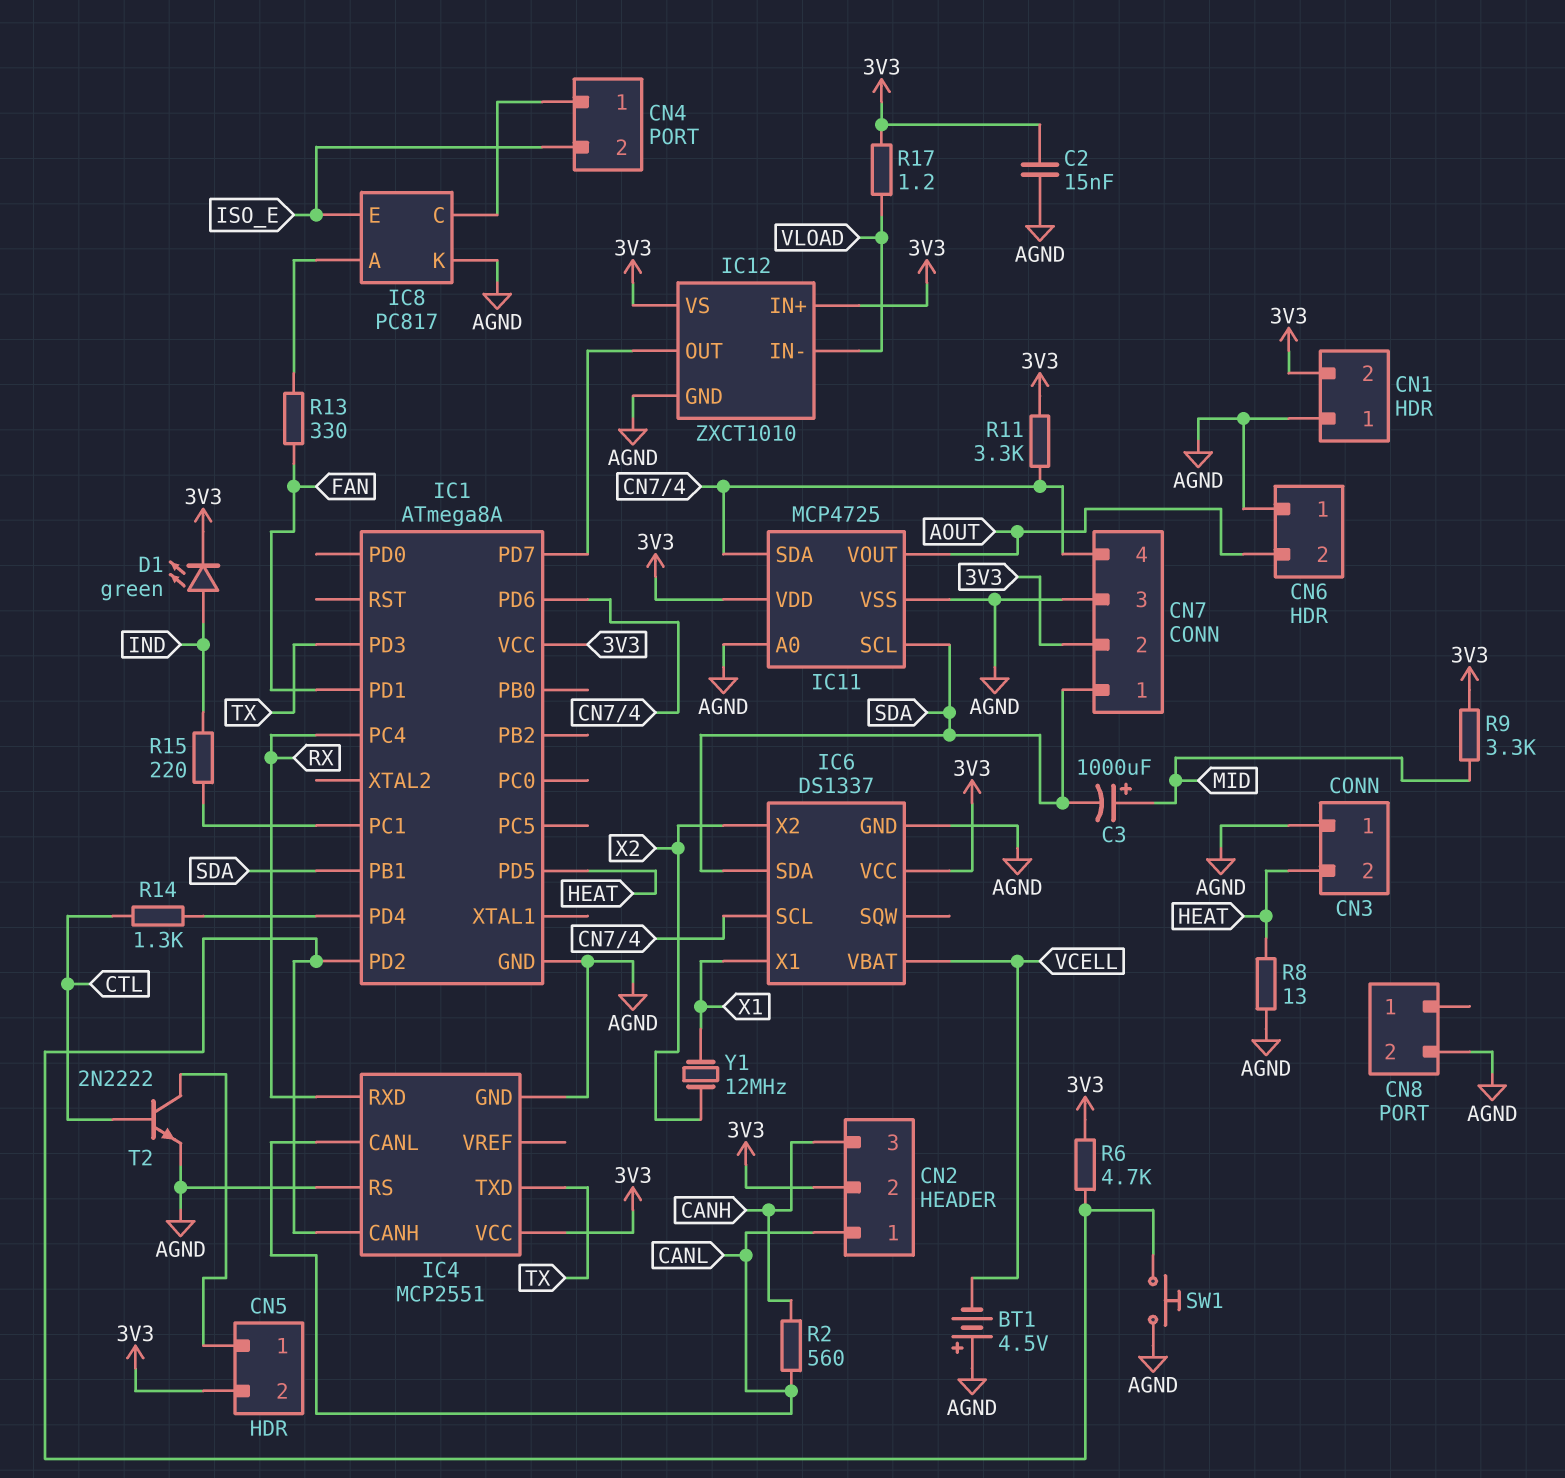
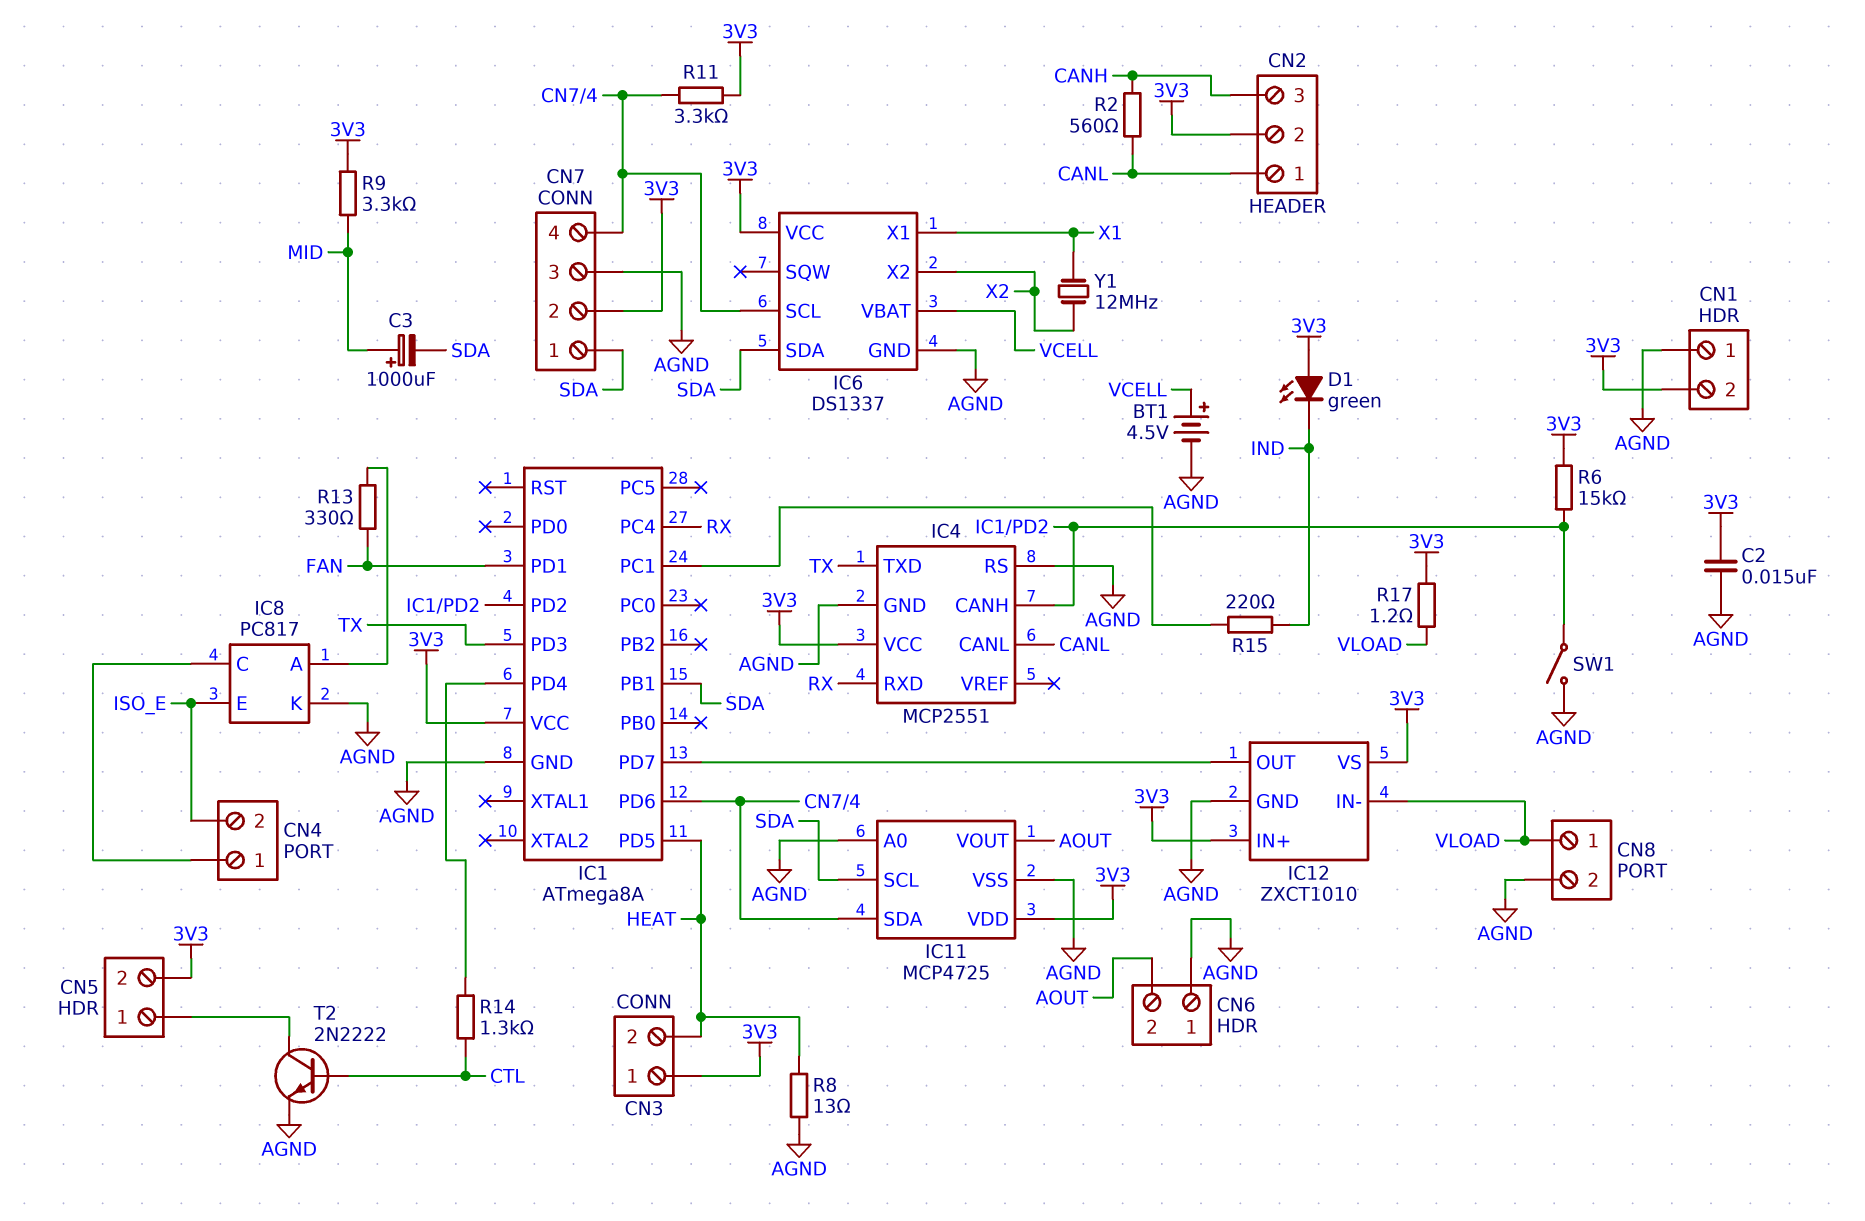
BT1: 4.5V (plus AGND, minus VCELL) -> 4.5V (plus VCELL, minus AGND)
CN3 pin 1: AGND -> 3V3
CN8 pin 1: none -> VLOAD
D1: LED green (A IND, K 3V3) -> LED green (A 3V3, K IND)
R6: 4.7k (3V3, IC1/PD2) -> 15k (3V3, IC1/PD2)
SW1: button (AGND, IC1/PD2) -> switch (AGND, IC1/PD2)

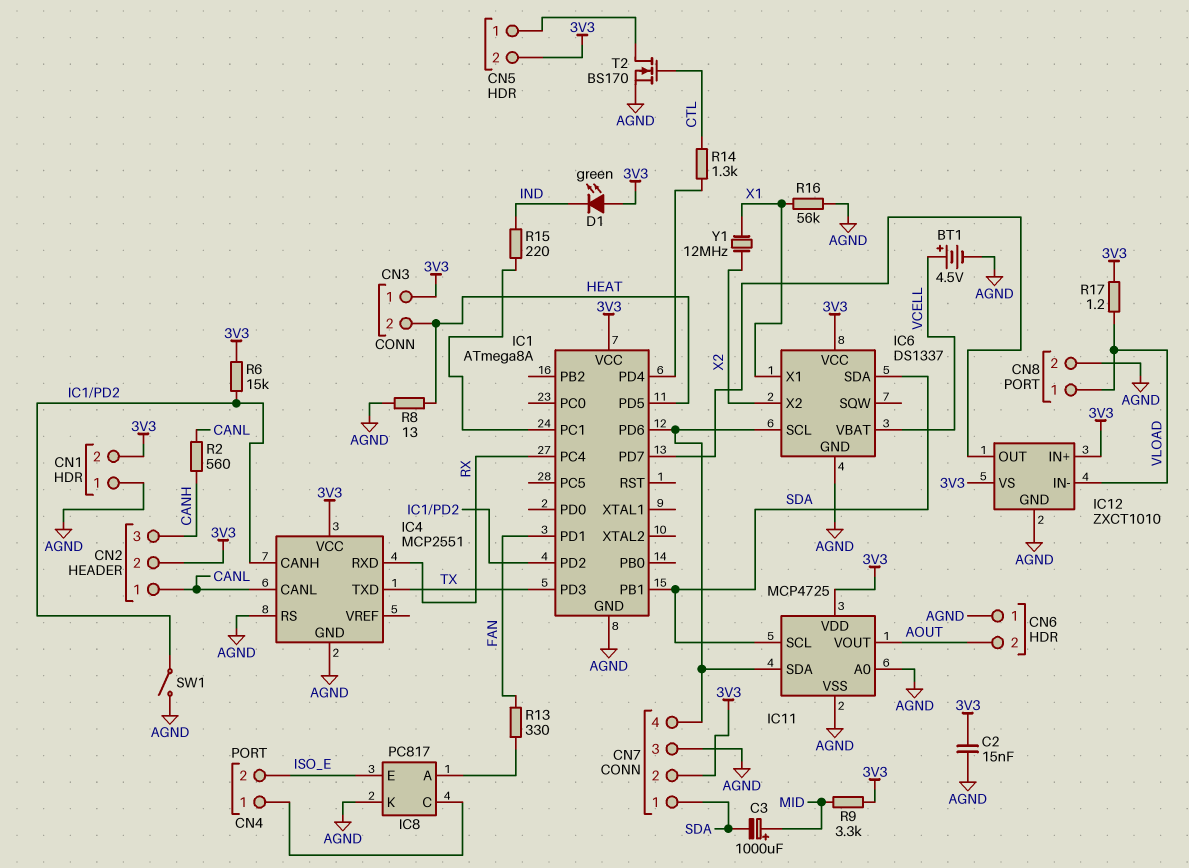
R11: 3.3k (3V3, CN7/4) -> none
R16: none -> 56k (AGND, X1)
T2: NPN 2N2222 (B CTL, C CN5/1, E AGND) -> NMOS BS170 (G CTL, D CN5/1, S AGND)

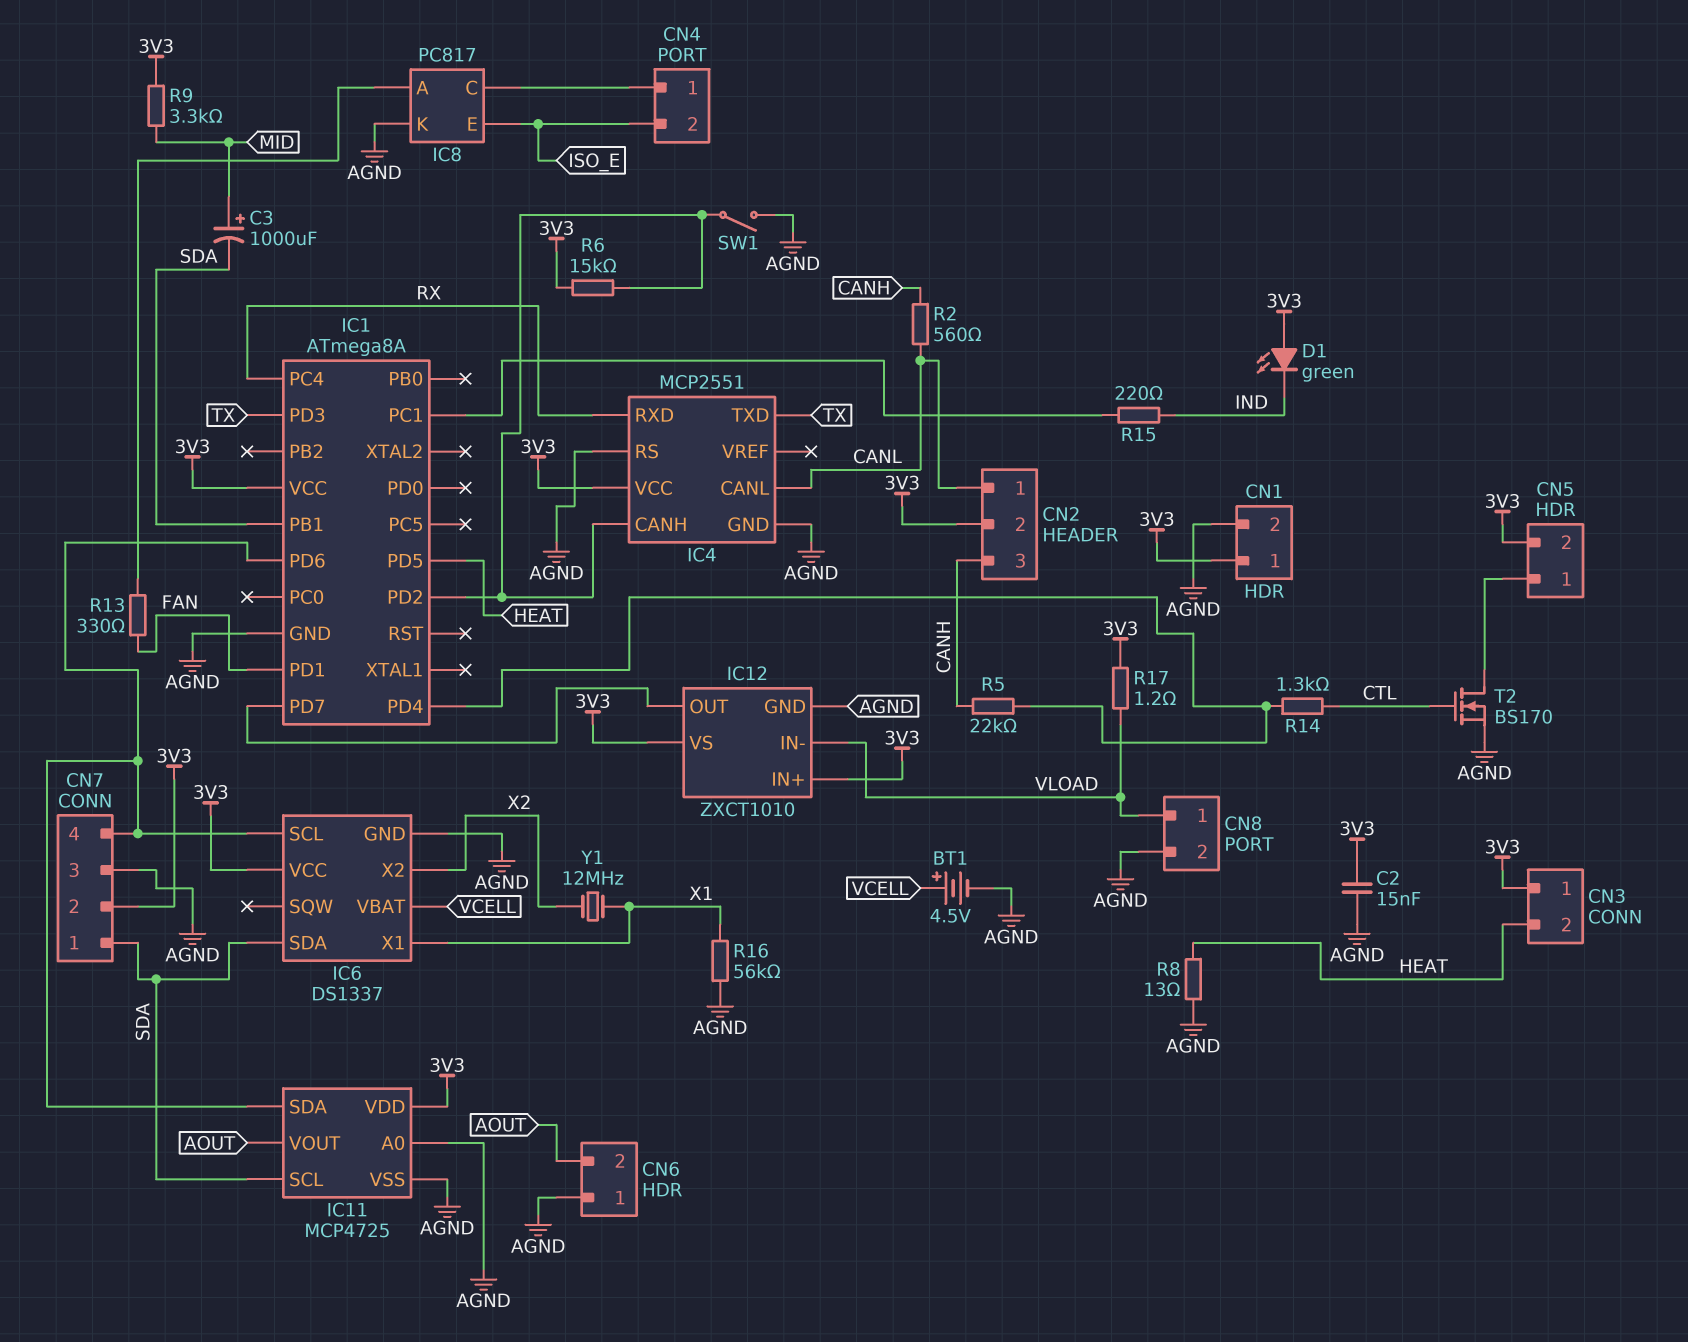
CN1 pin 1: AGND -> 3V3
CN1 pin 2: 3V3 -> AGND
R5: none -> 22k (CANH, IC1/PD4)

